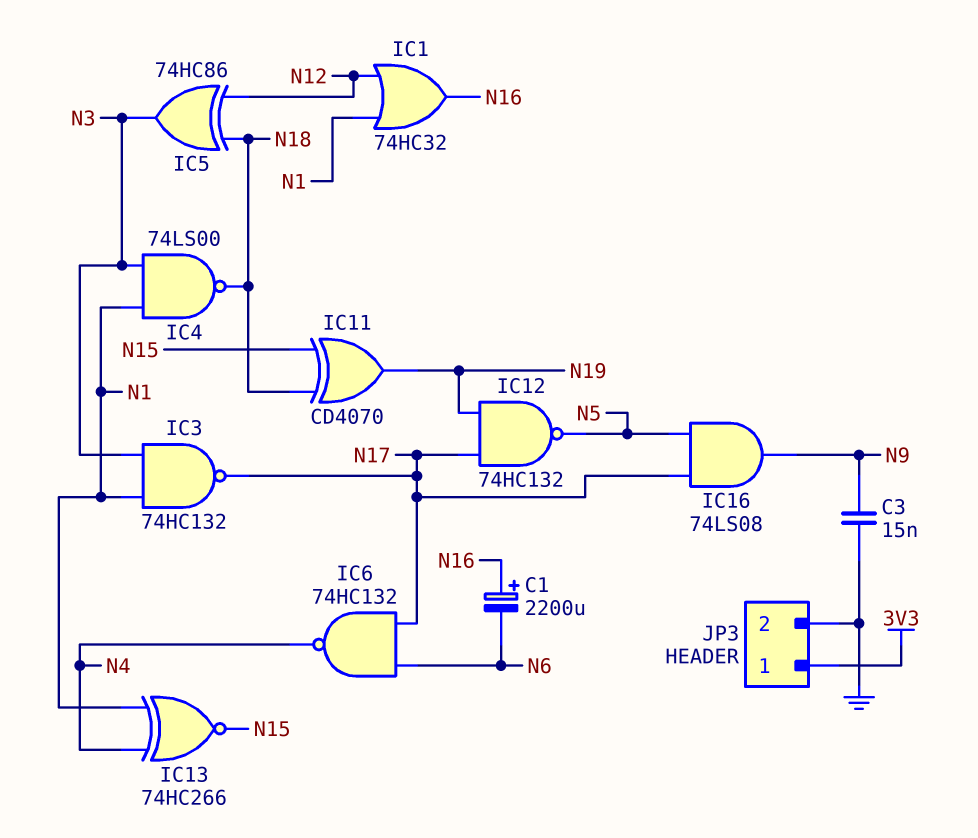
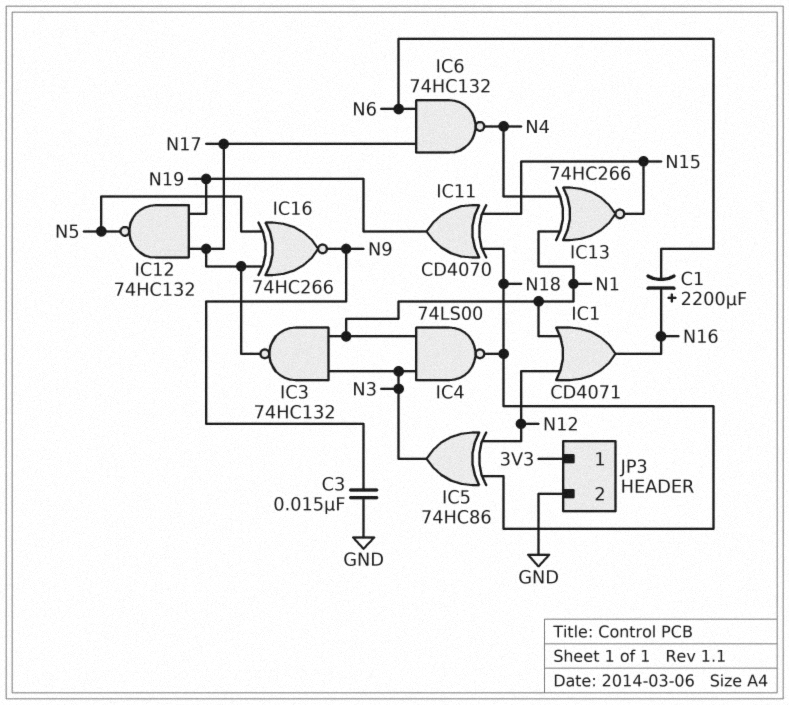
IC1: OR 74HC32 (in N1, in N12, out N16) -> OR CD4071 (in N1, in N12, out N16)
IC16: AND 74LS08 (in N5, in N17, out N9) -> XNOR 74HC266 (in N5, in N17, out N9)

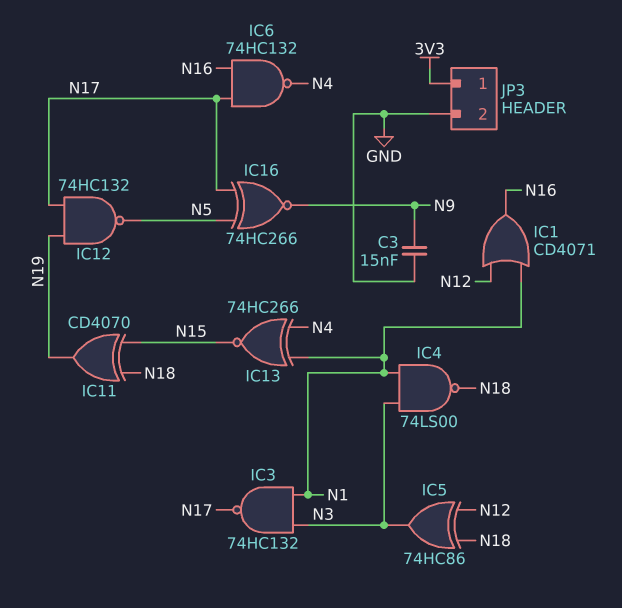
C1: 2200uF (plus N16, minus N6) -> none
IC6: NAND 74HC132 (in N6, in N17, out N4) -> NAND 74HC132 (in N16, in N17, out N4)

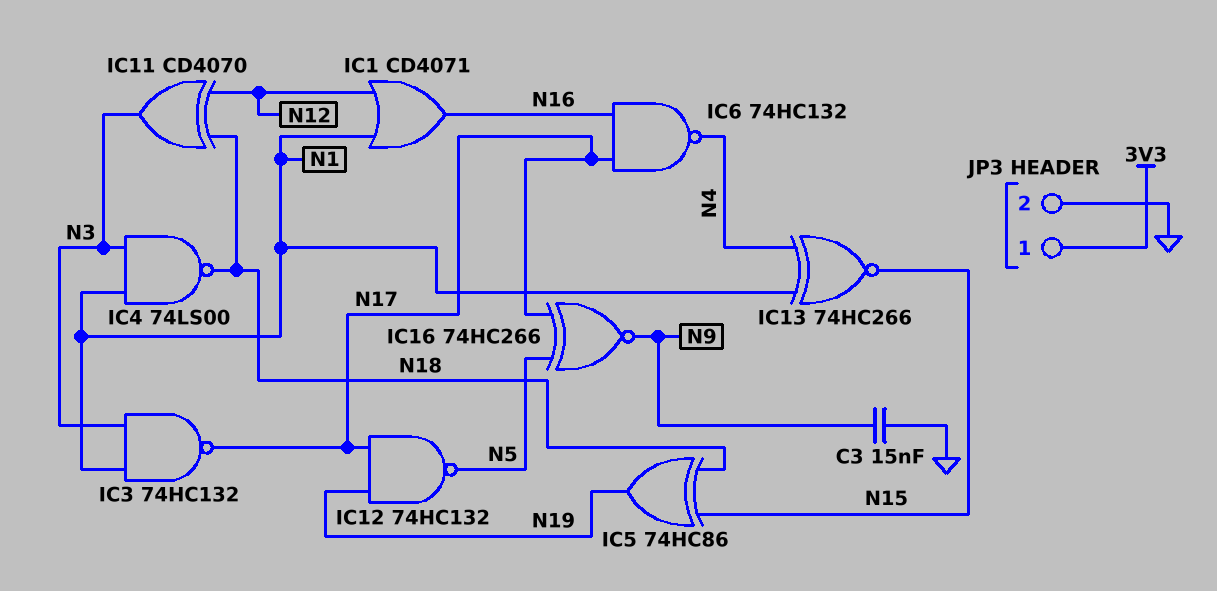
IC5: XOR 74HC86 (in N12, in N18, out N3) -> XOR 74HC86 (in N15, in N18, out N19)
IC11: XOR CD4070 (in N15, in N18, out N19) -> XOR CD4070 (in N12, in N18, out N3)

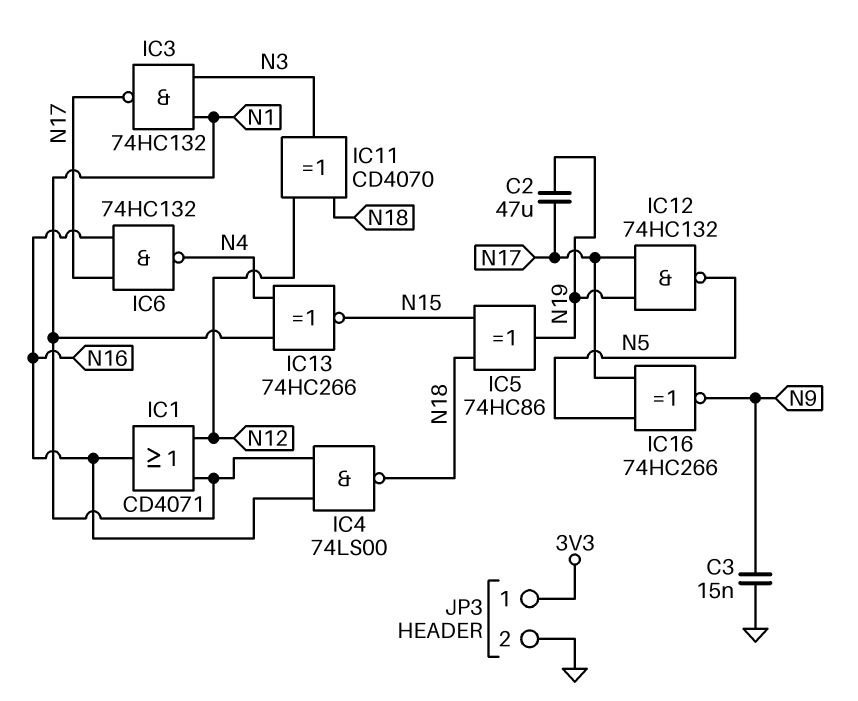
C2: none -> 47uF (N17, N19)
IC4: NAND 74LS00 (in N1, in N3, out N18) -> NAND 74LS00 (in N1, in N16, out N18)

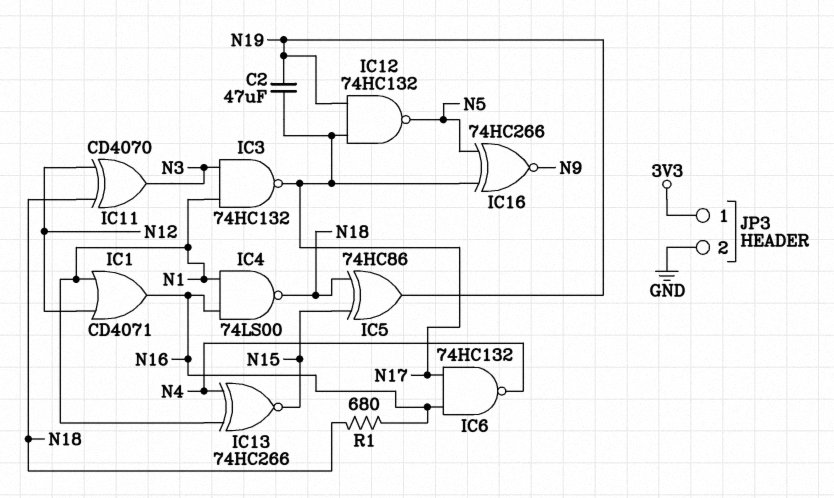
C3: 15nF (GND, N9) -> none
R1: none -> 680 (N16, N18)

